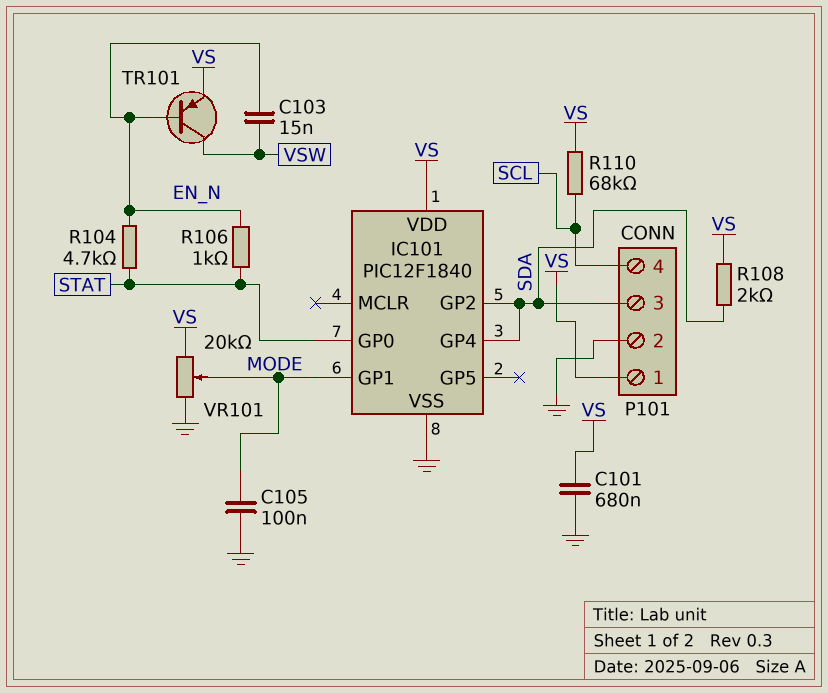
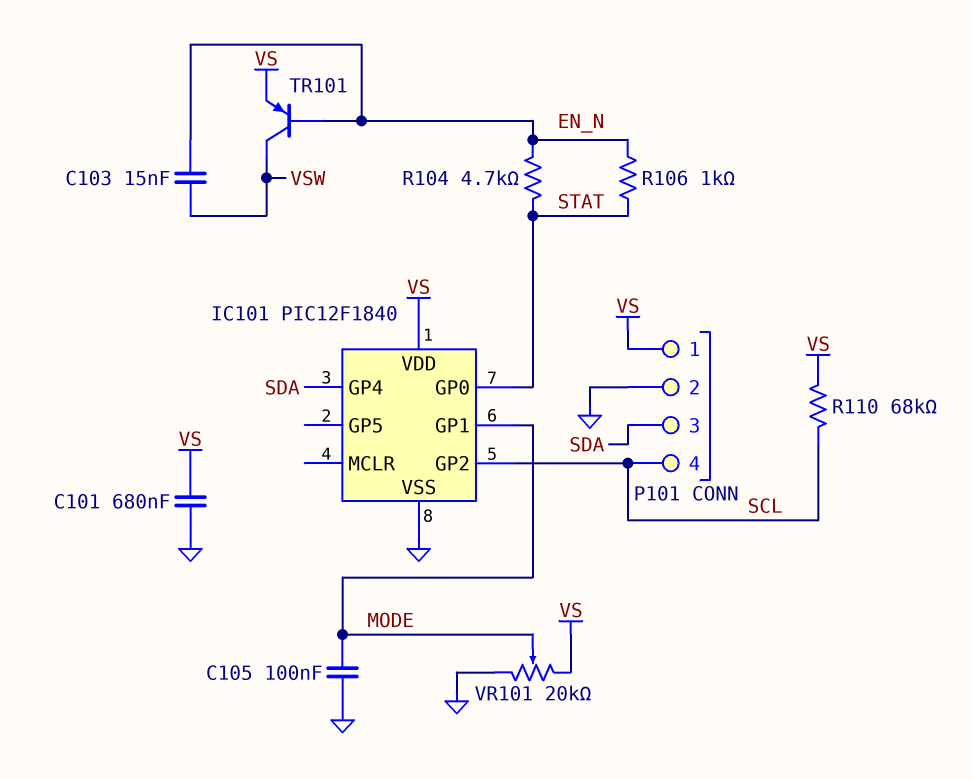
IC101 pin GP2: SDA -> SCL
R108: 2k (SDA, VS) -> none

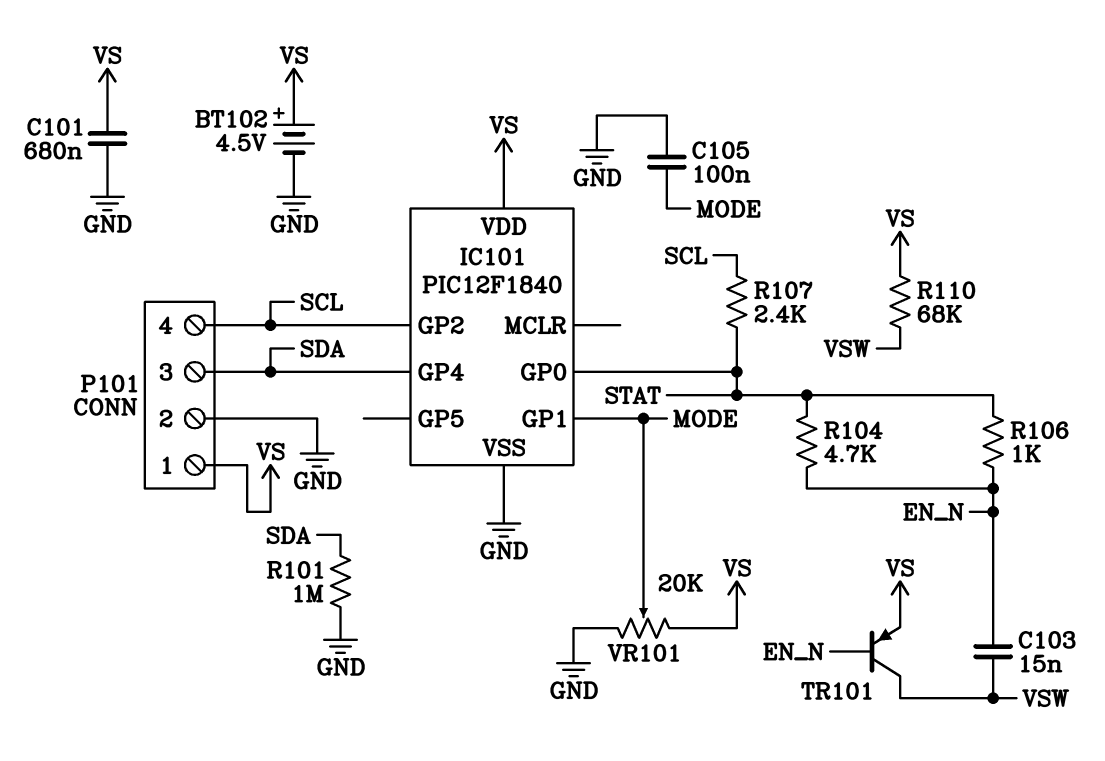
BT102: none -> 4.5V (plus VS, minus GND)
R101: none -> 1M (GND, SDA)
R107: none -> 2.4k (SCL, STAT)
R110: 68k (SCL, VS) -> 68k (VS, VSW)

